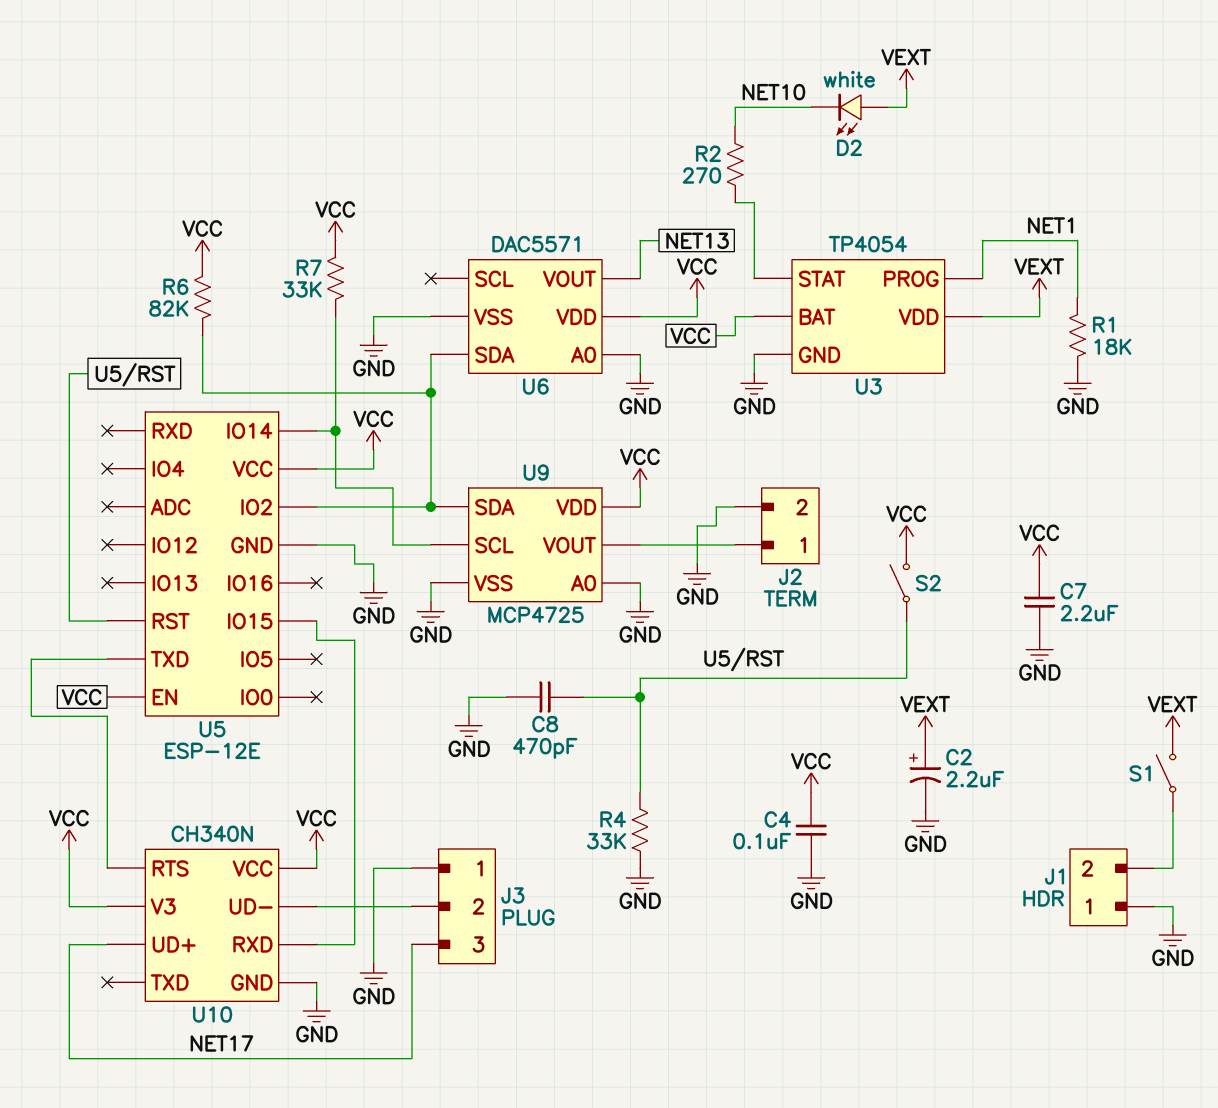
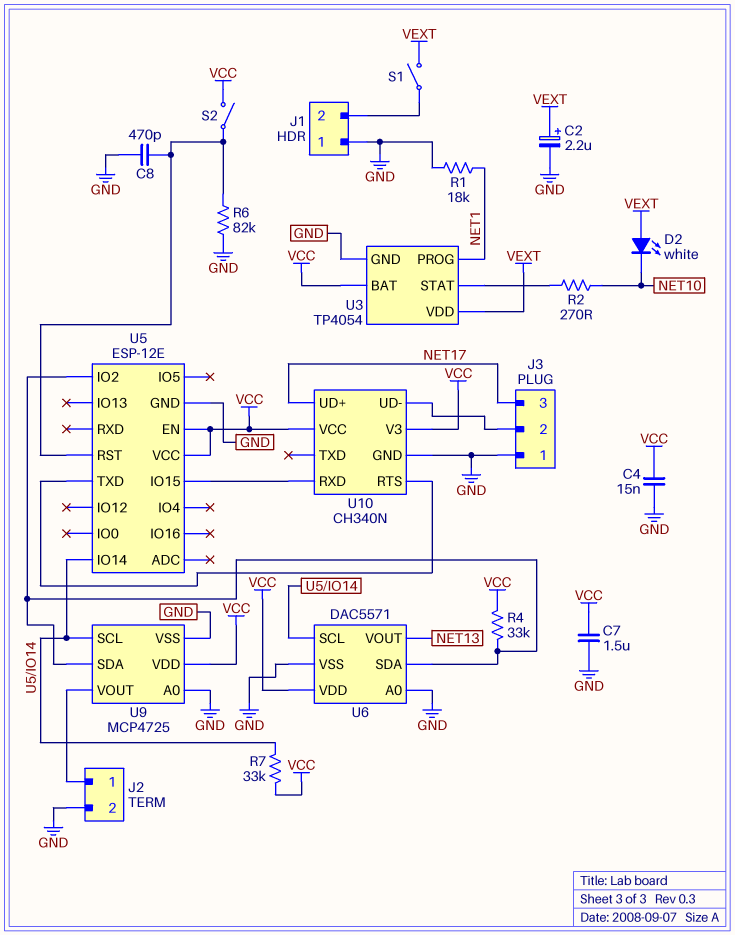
C4: 100nF (GND, VCC) -> 15nF (GND, VCC)
C7: 2.2uF (GND, VCC) -> 1.5uF (GND, VCC)
R4: 33k (GND, U5/RST) -> 33k (U5/IO2, VCC)
R6: 82k (U5/IO2, VCC) -> 82k (GND, U5/RST)
U6 pin SCL: none -> U5/IO14

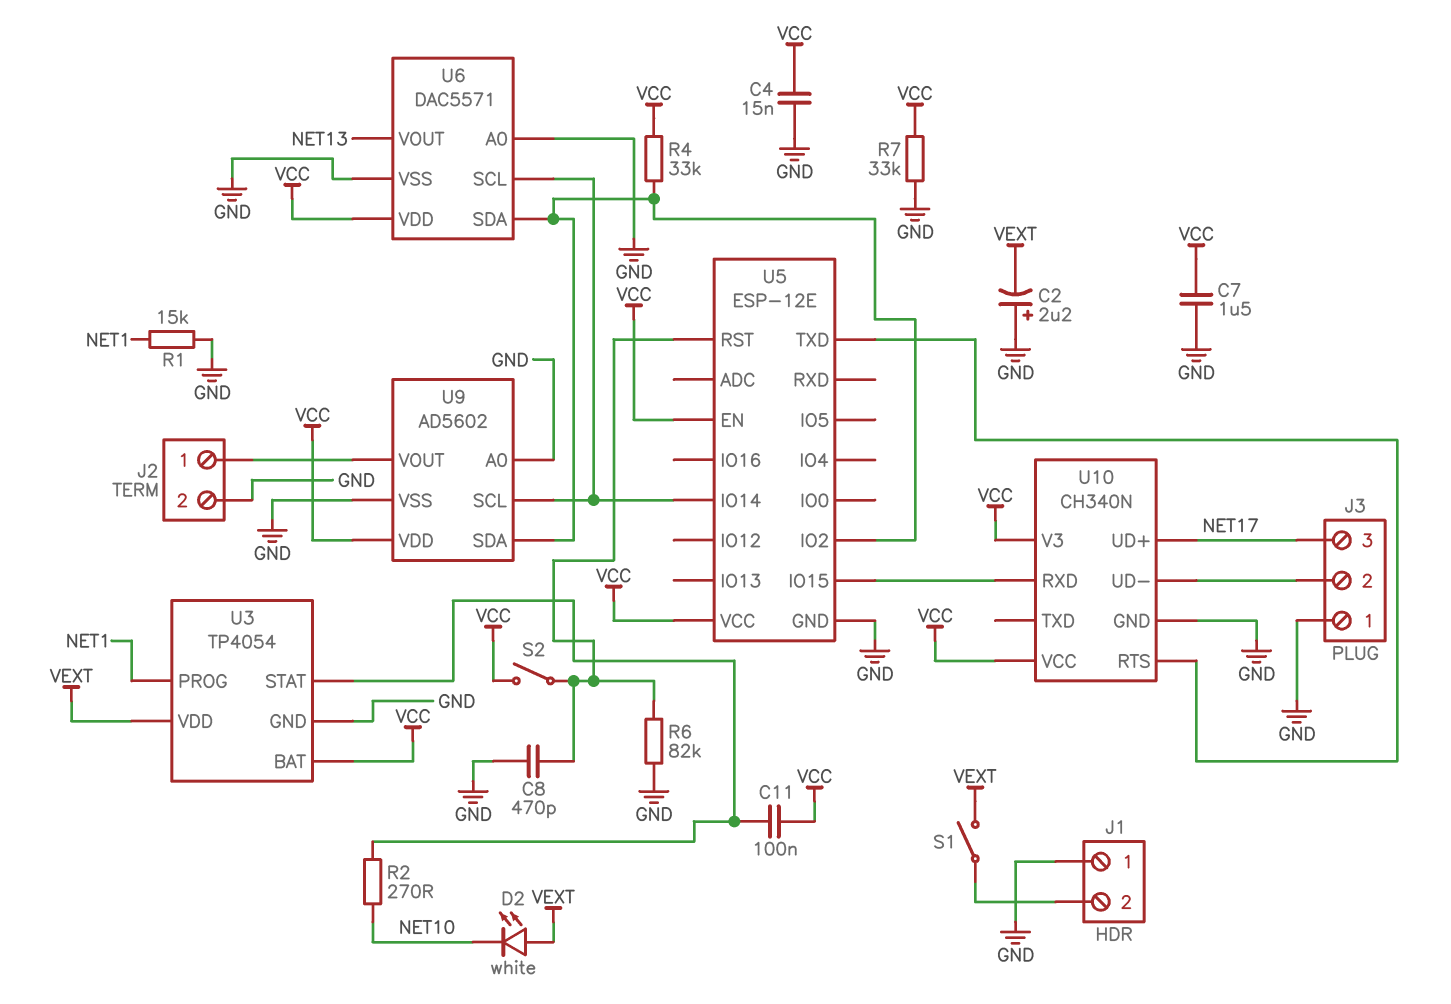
C2: 2.2uF (plus VEXT, minus GND) -> 2.2uF (plus GND, minus VEXT)
C11: none -> 100nF (U3/STAT, VCC)
R1: 18k (GND, NET1) -> 15k (GND, NET1)
R7: 33k (U5/IO14, VCC) -> 33k (GND, VCC)
U9: MCP4725 -> AD5602

